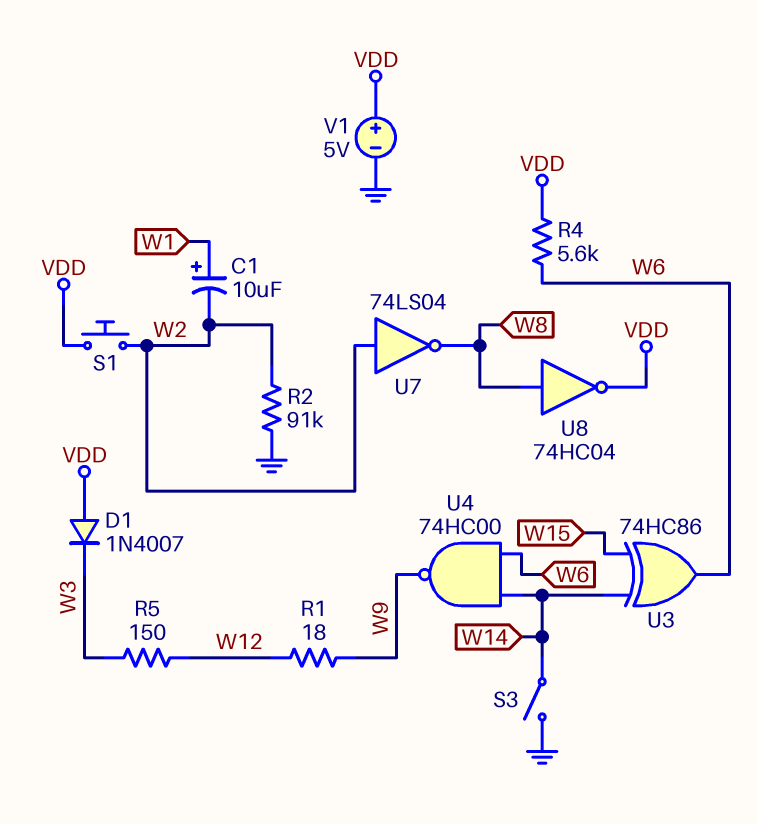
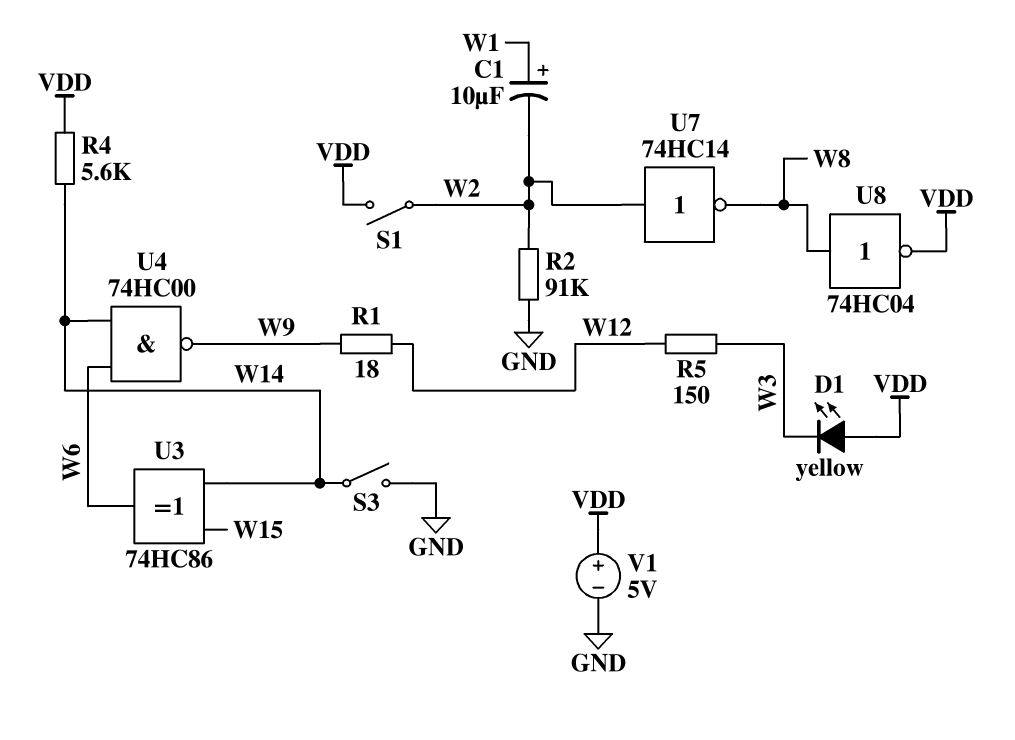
D1: diode 1N4007 (A VDD, K W3) -> LED yellow (A VDD, K W3)
R4: 5.6k (VDD, W6) -> 5.6k (VDD, W14)
S1: button (VDD, W2) -> switch (VDD, W2)
U7: NOT 74LS04 (in W2, out W8) -> NOT 74HC14 (in W2, out W8)

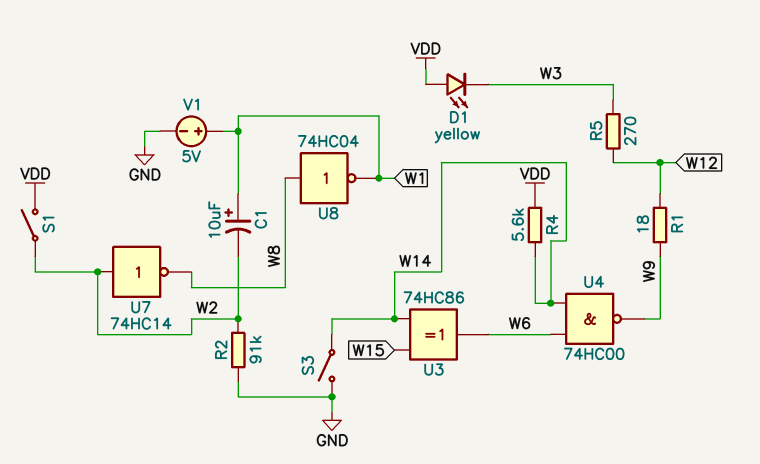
R5: 150 (W3, W12) -> 270 (W3, W12)
U8: NOT 74HC04 (in W8, out VDD) -> NOT 74HC04 (in W8, out W1)
V1: 5V (plus VDD, minus GND) -> 5V (plus W1, minus GND)

